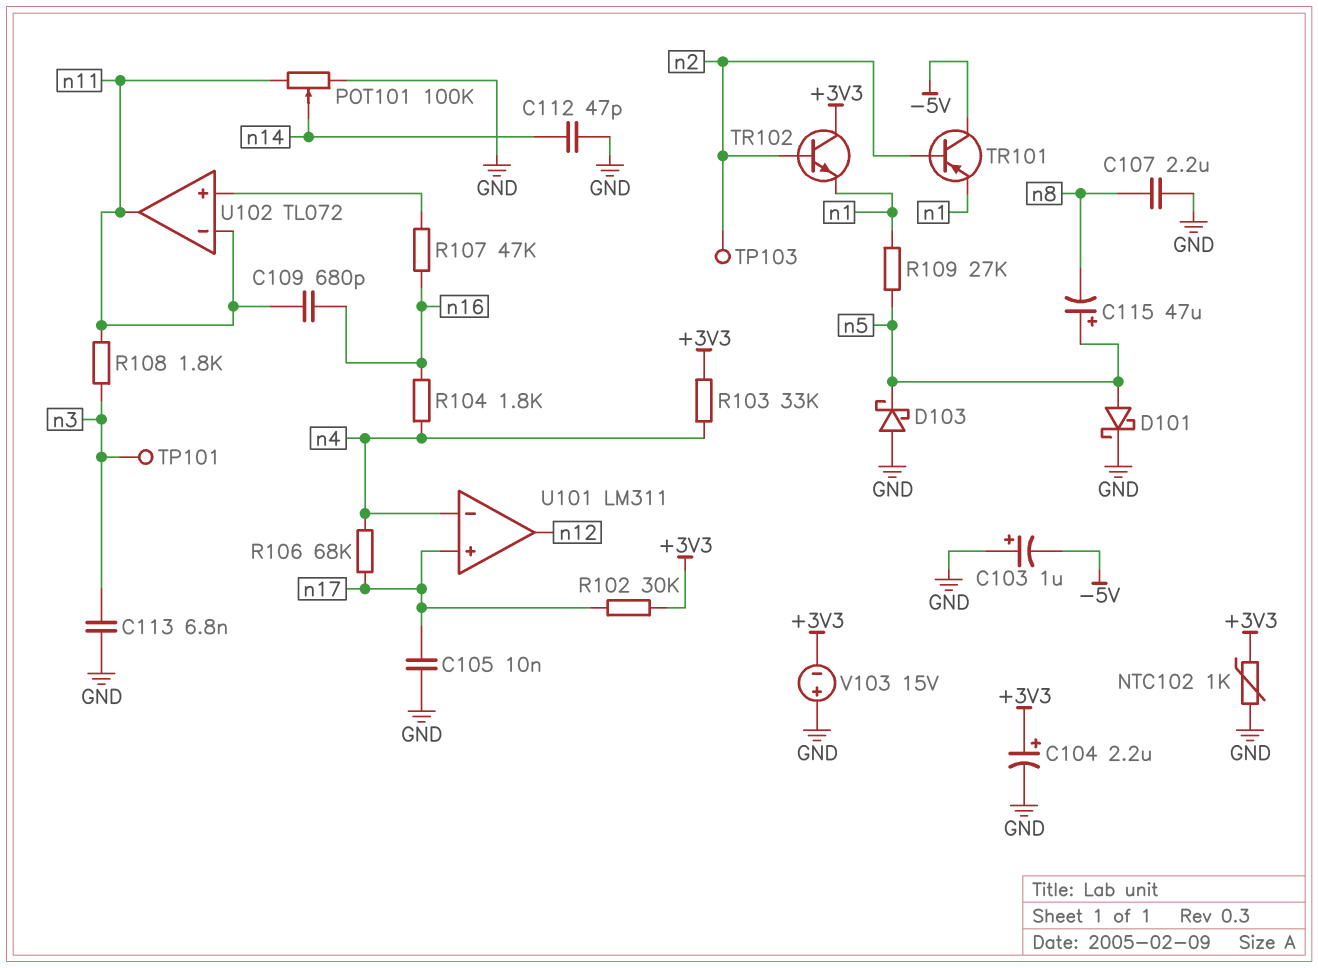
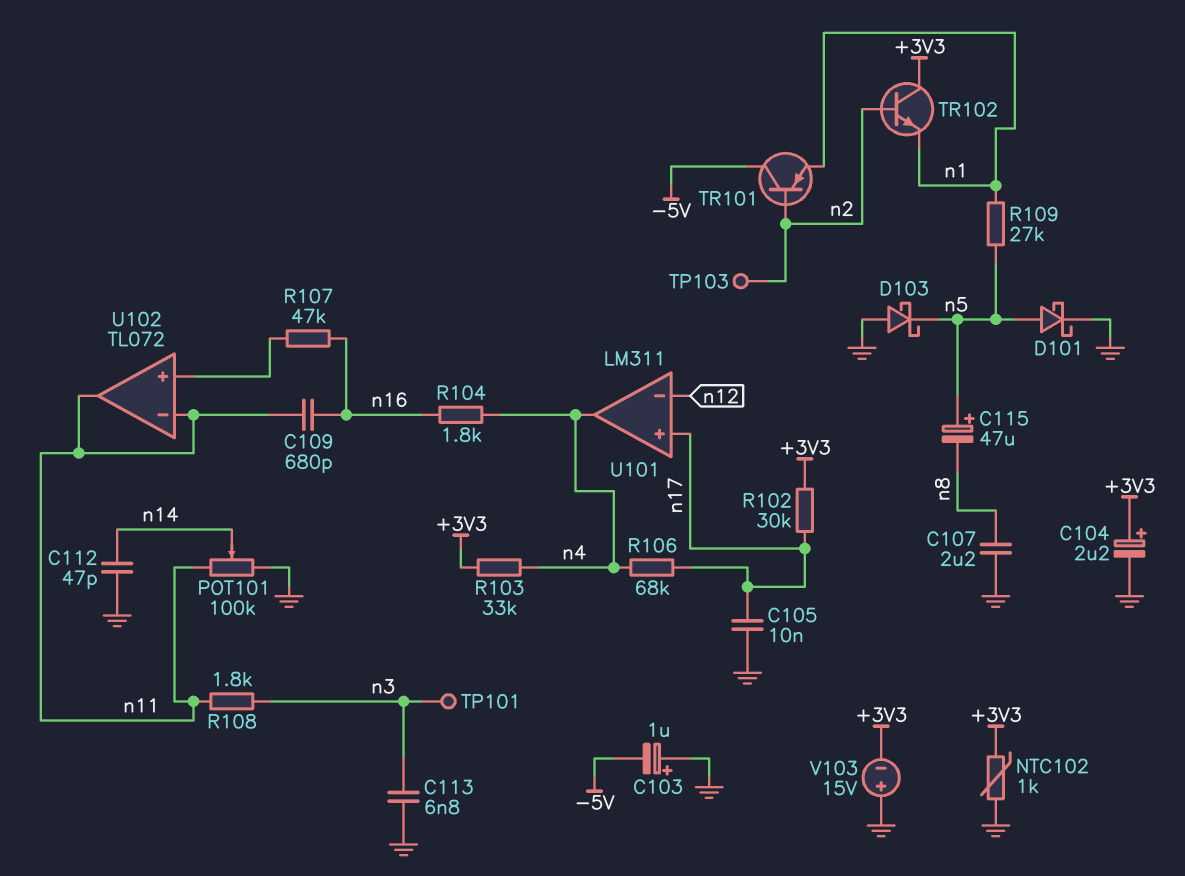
U101 pin in-: n4 -> n12
U101 pin out: n12 -> n4

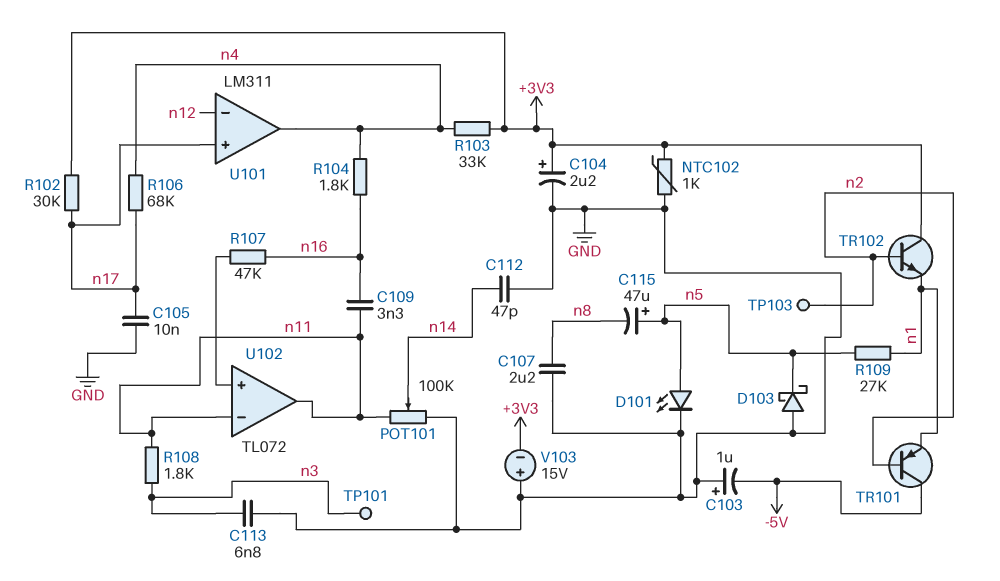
C109: 680pF (n11, n16) -> 3.3nF (n11, n16)
D101: schottky (A n5, K GND) -> LED (A n5, K GND)

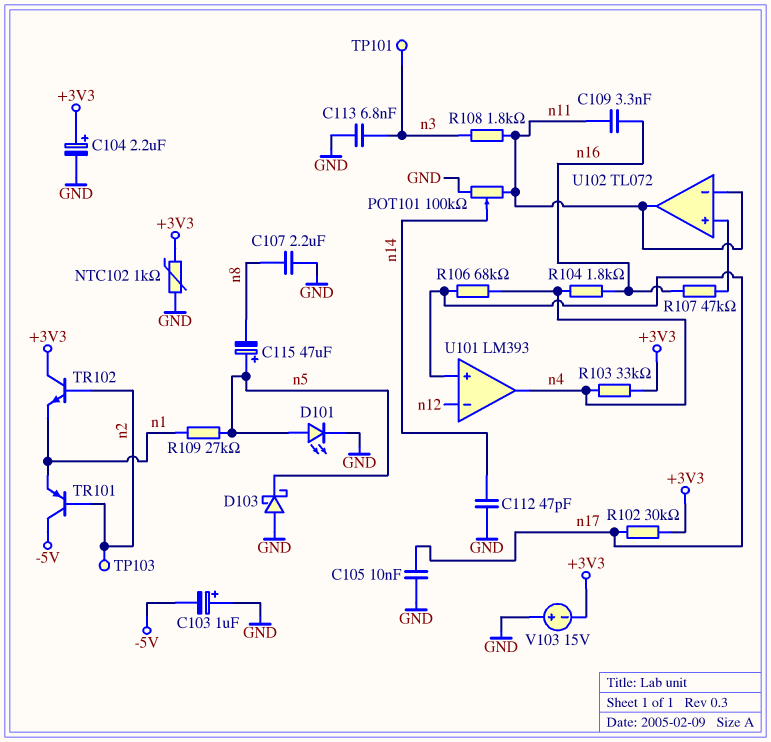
U101: LM311 -> LM393

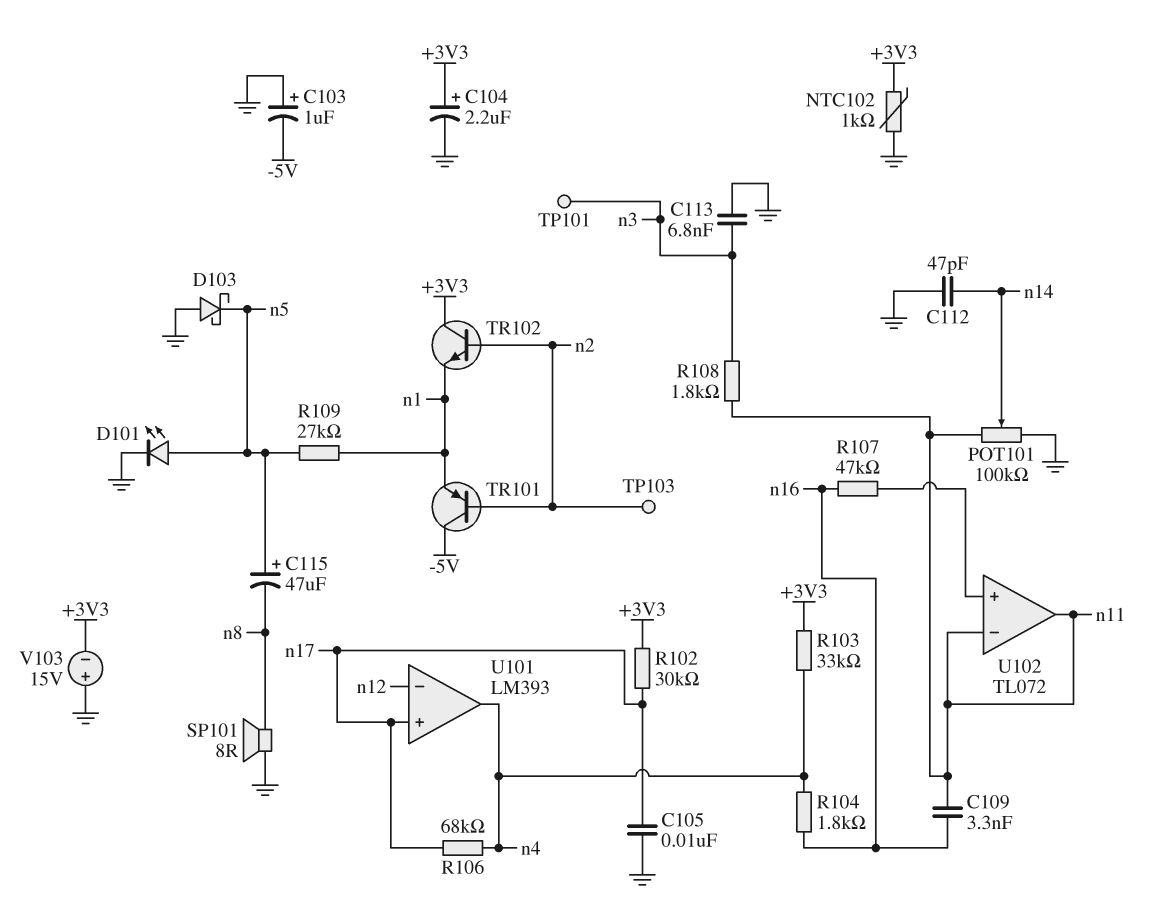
C107: 2.2uF (GND, n8) -> none
SP101: none -> speaker 8R (GND, n8)

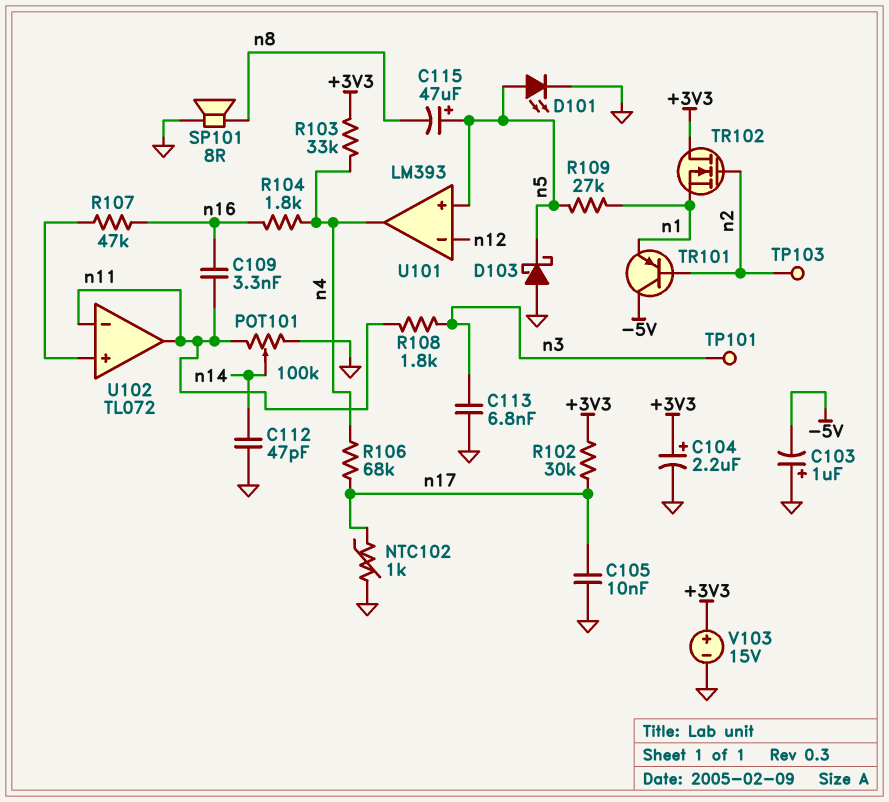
NTC102: 1k (+3V3, GND) -> 1k (GND, n17)
TR102: NPN (B n2, C +3V3, E n1) -> NMOS (G n2, D +3V3, S n1)
U101 pin in+: n17 -> n5
V103: 15V (plus GND, minus +3V3) -> 15V (plus +3V3, minus GND)

